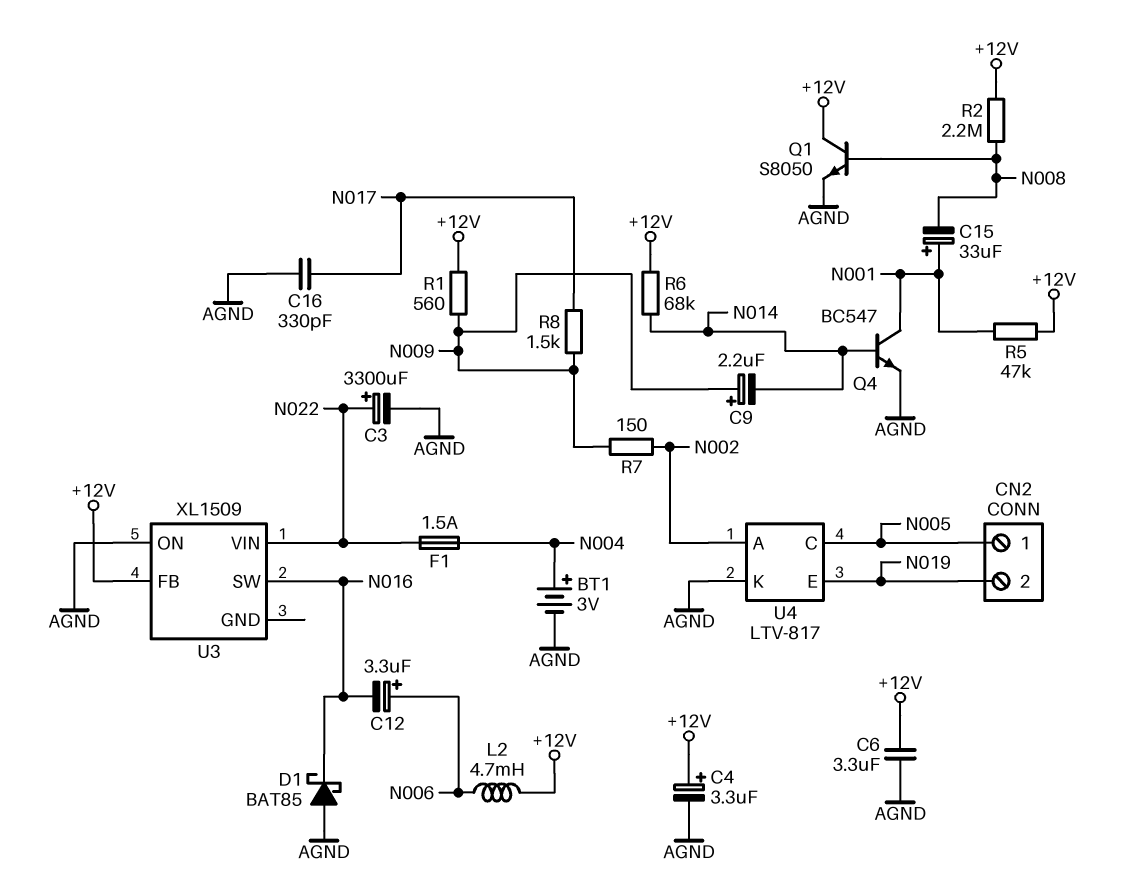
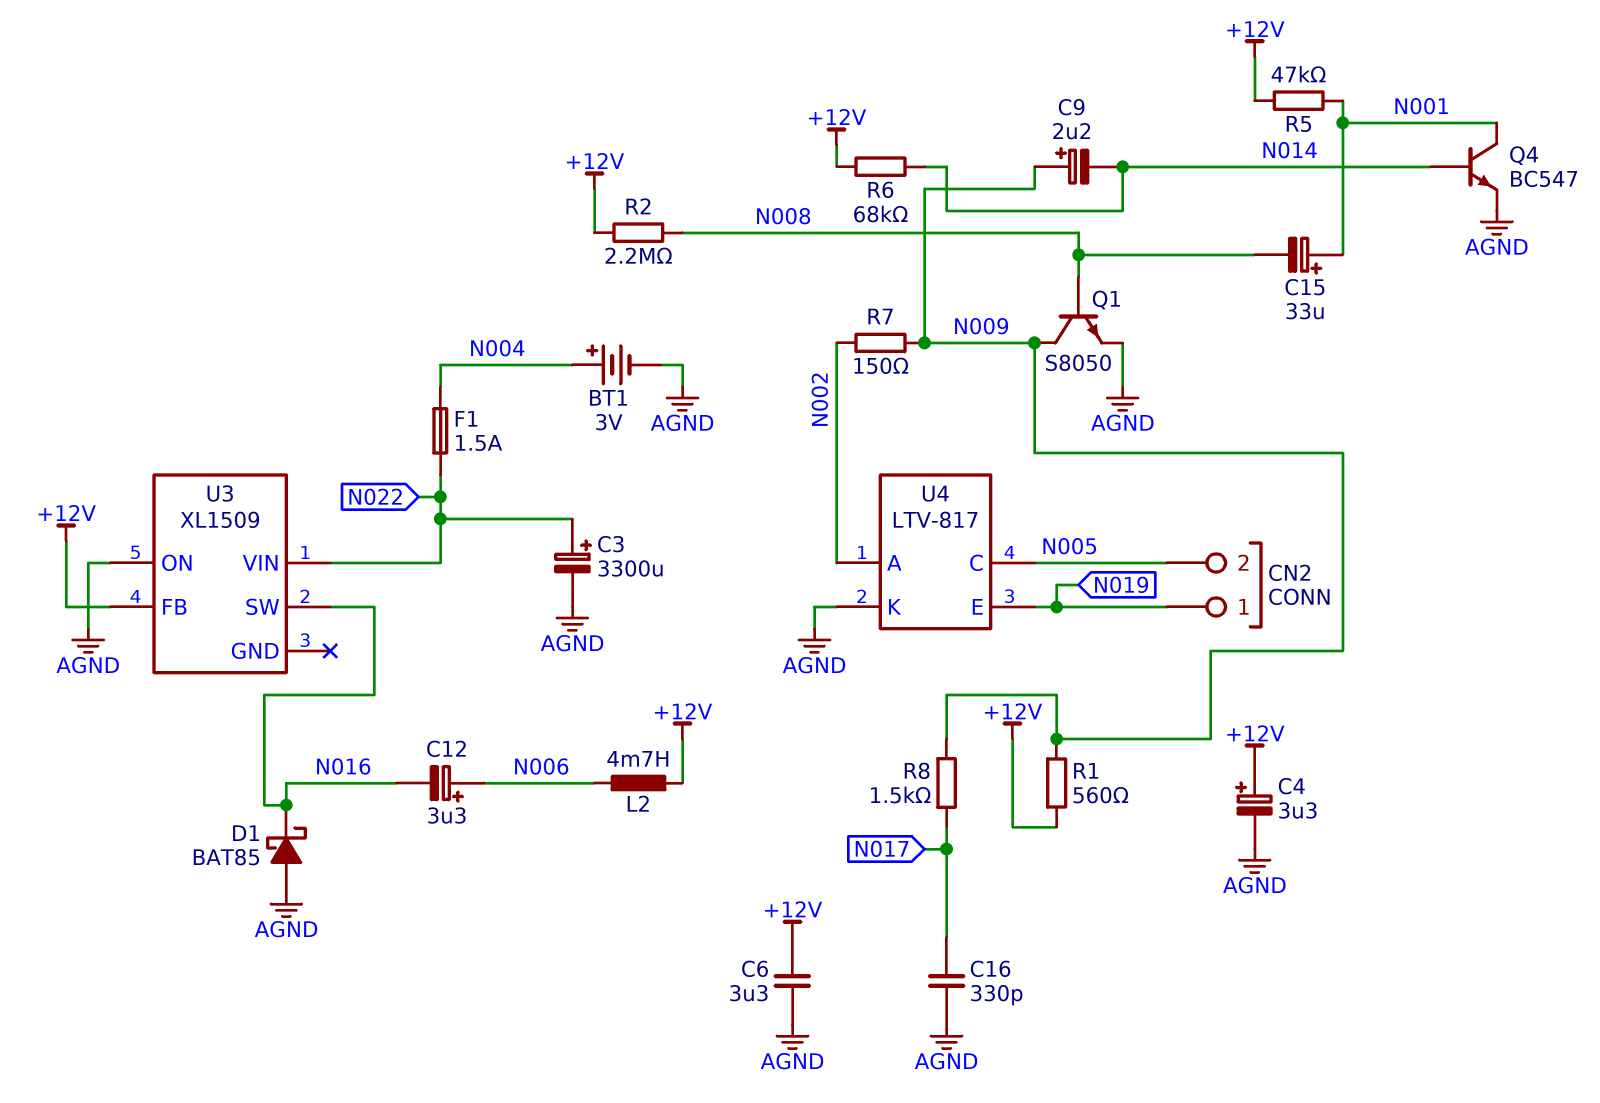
CN2 pin 1: N005 -> N019
CN2 pin 2: N019 -> N005
Q1: NPN S8050 (B N008, C +12V, E AGND) -> NPN S8050 (B N008, C N009, E AGND)

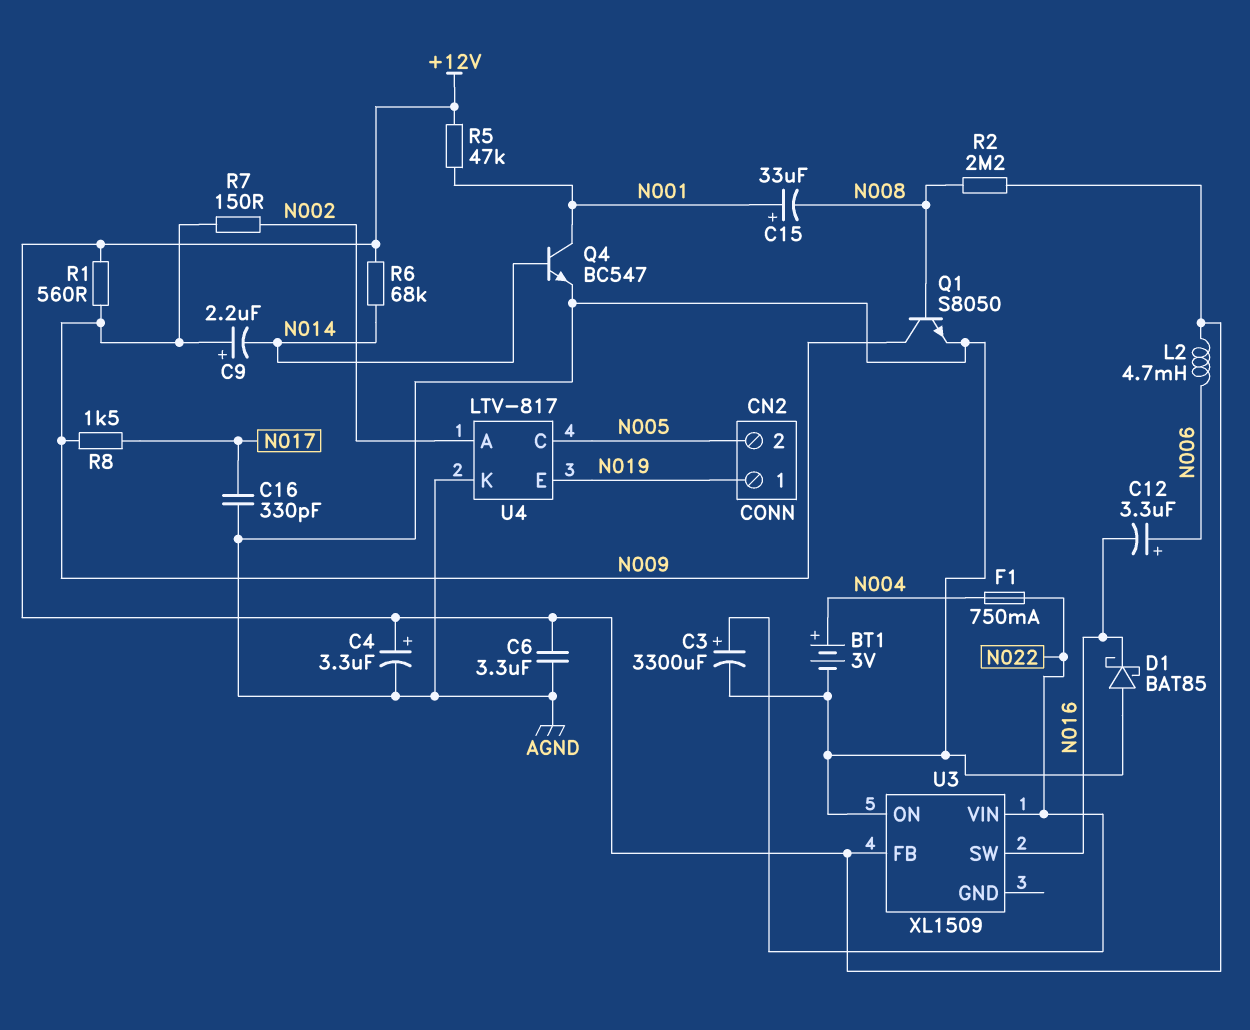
F1: 1.5A (N004, N022) -> 750mA (N004, N022)

